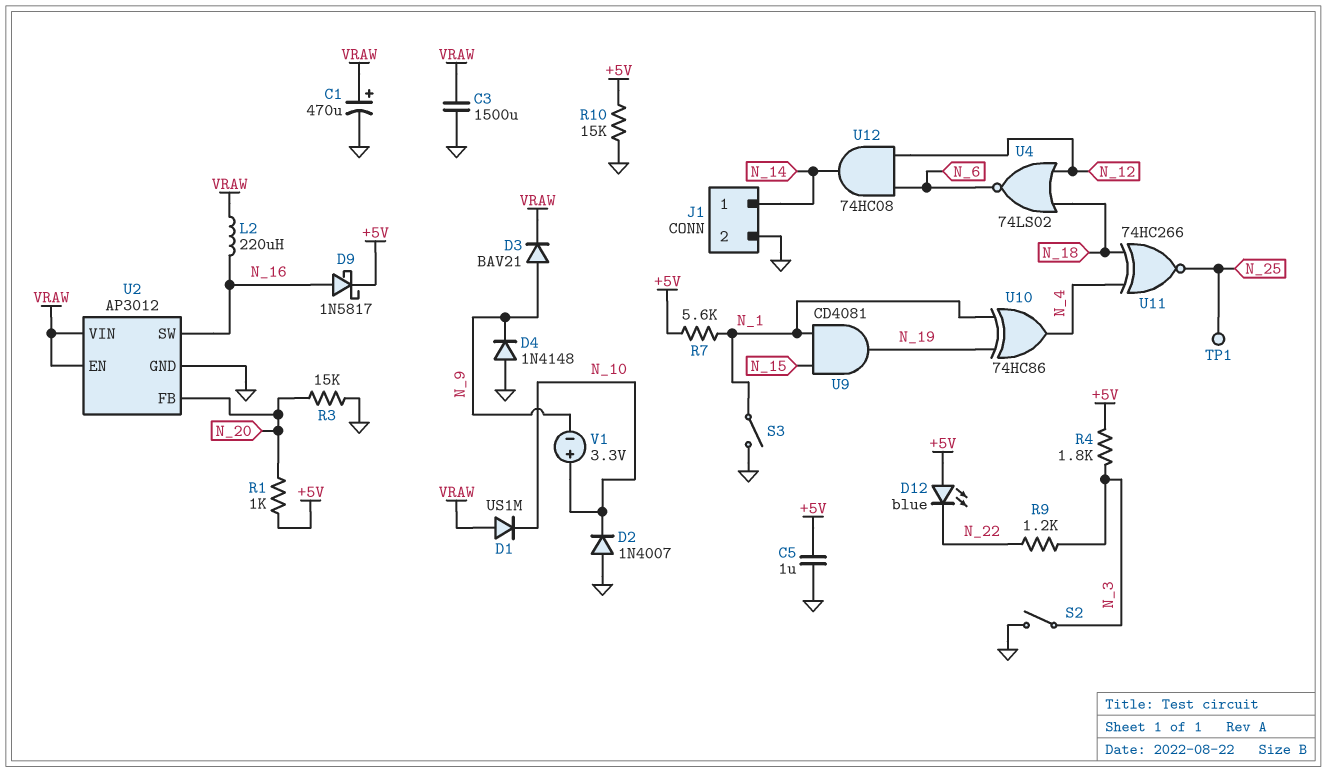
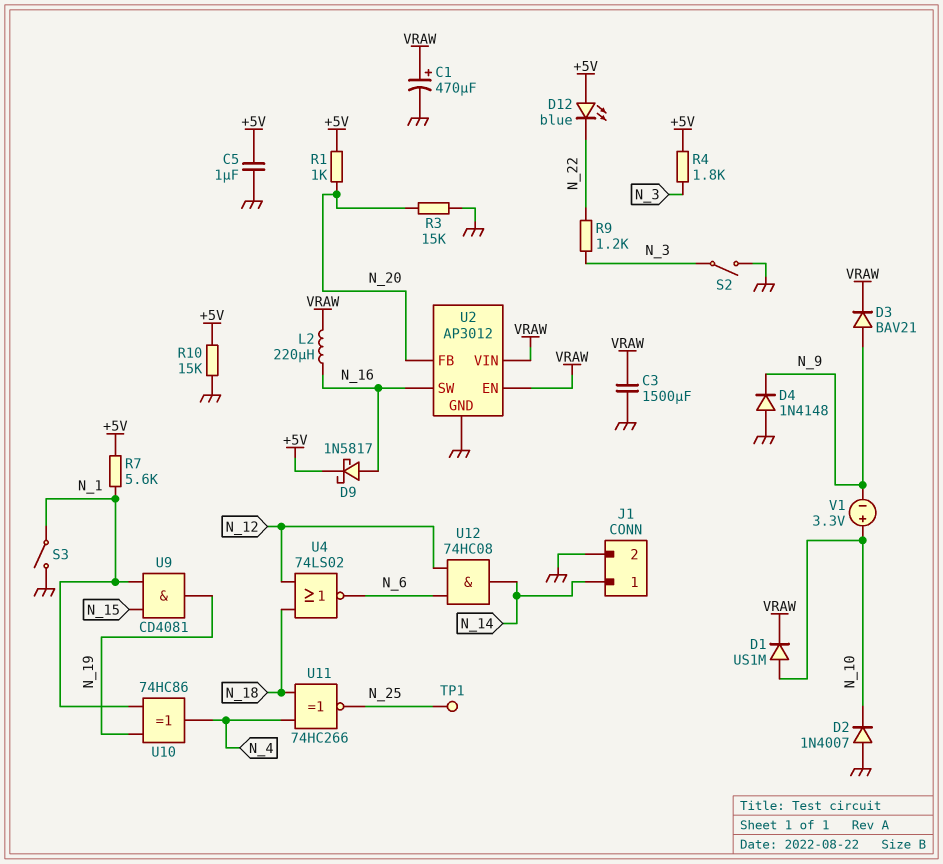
D1: diode US1M (A VRAW, K N_10) -> diode US1M (A N_10, K VRAW)

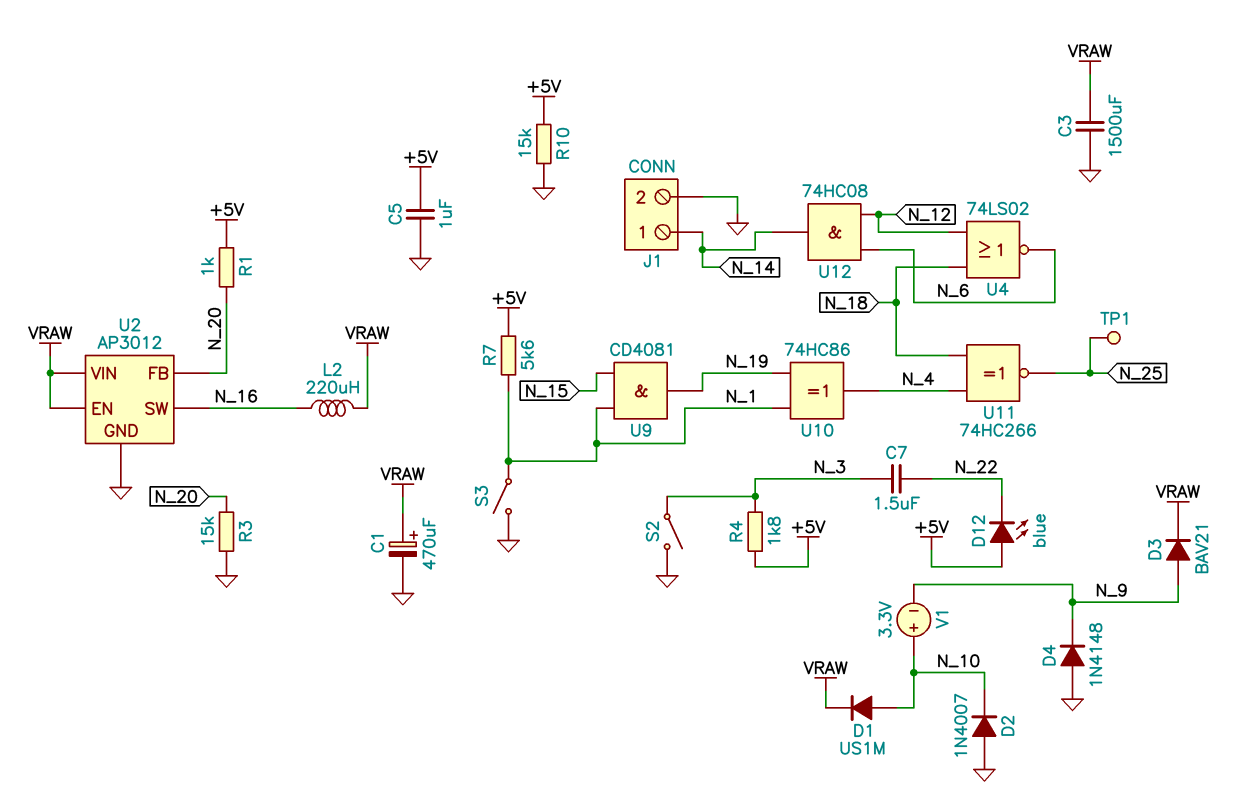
C7: none -> 1.5uF (N_3, N_22)
D9: schottky 1N5817 (A N_16, K +5V) -> none
R9: 1.2k (N_3, N_22) -> none

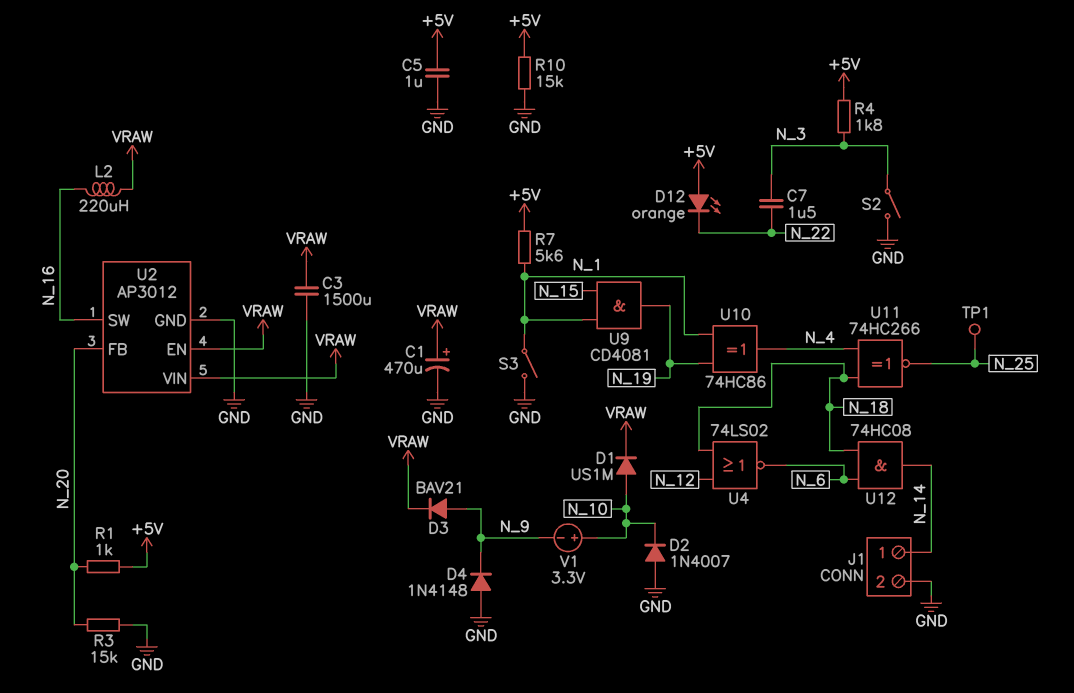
D12: LED blue (A +5V, K N_22) -> LED orange (A +5V, K N_22)
U12: AND 74HC08 (in N_6, in N_12, out N_14) -> AND 74HC08 (in N_6, in N_18, out N_14)

